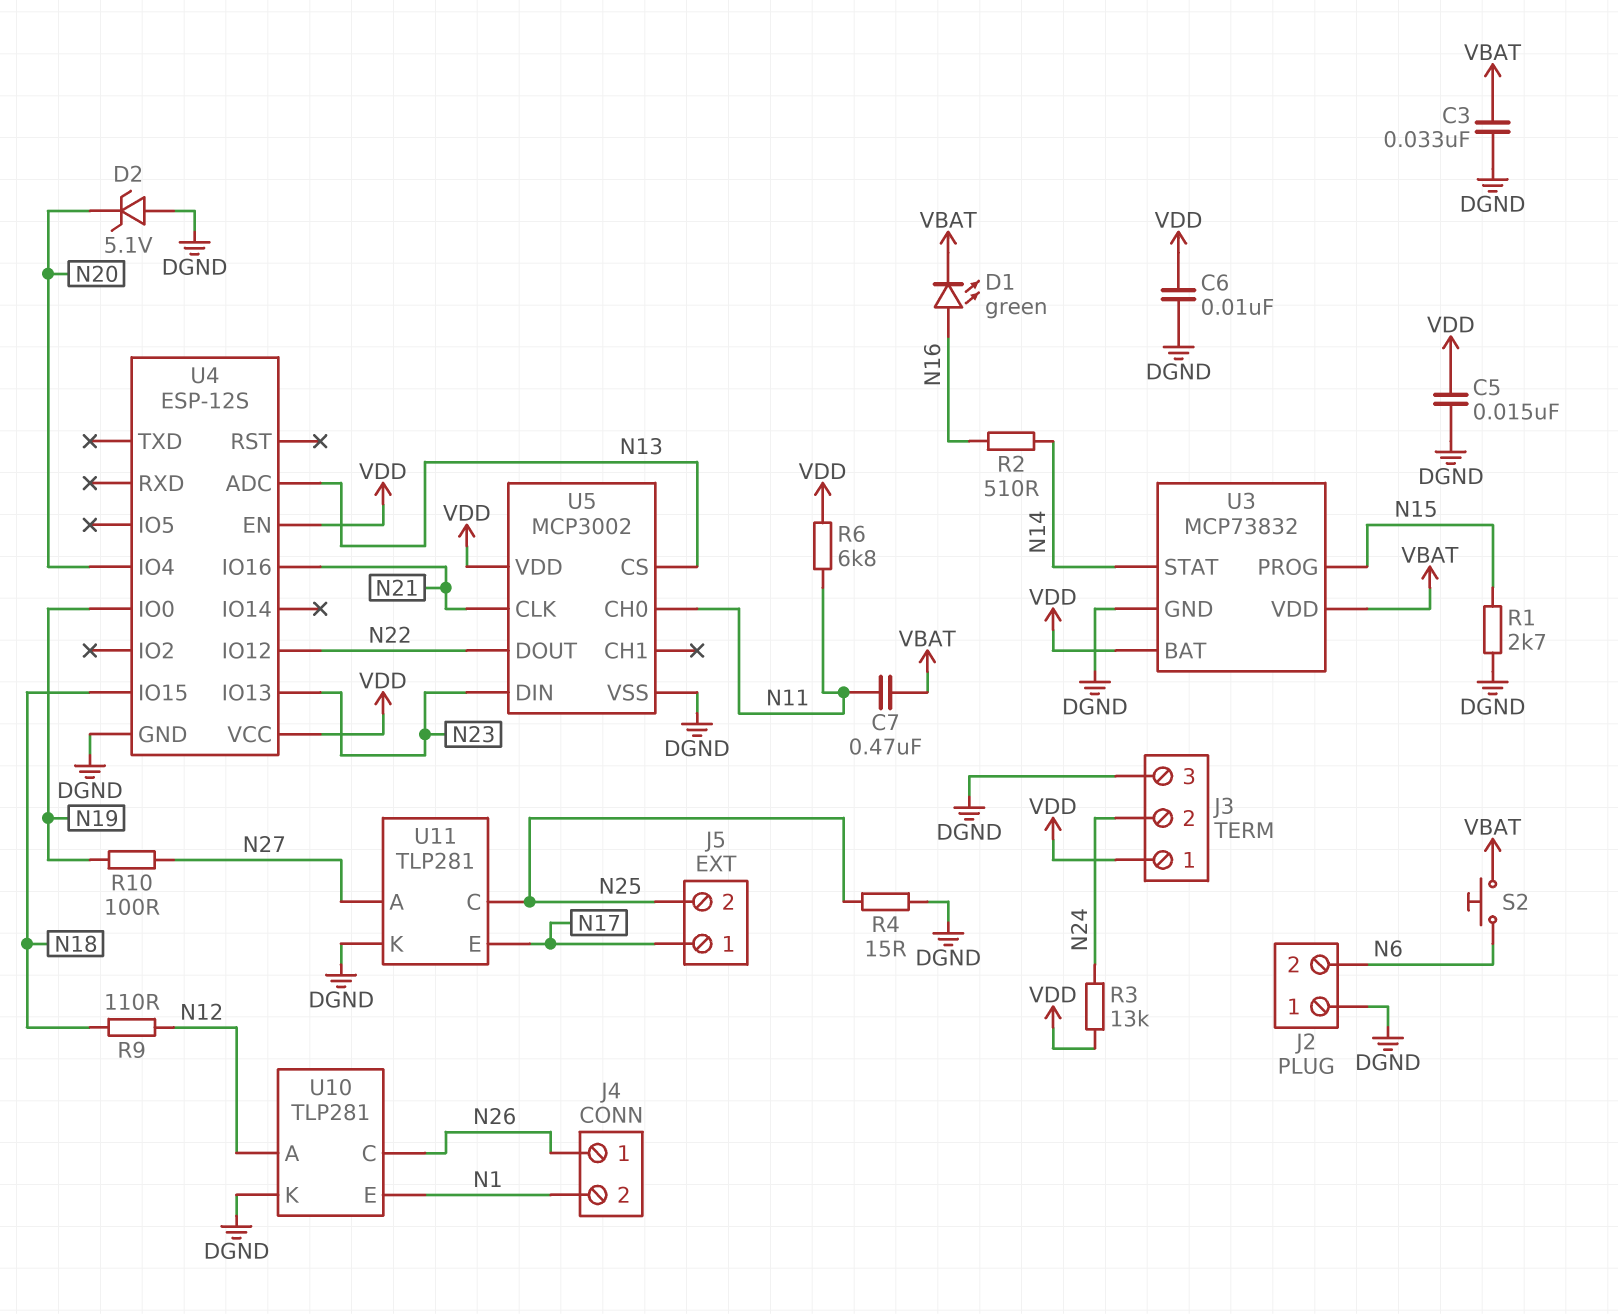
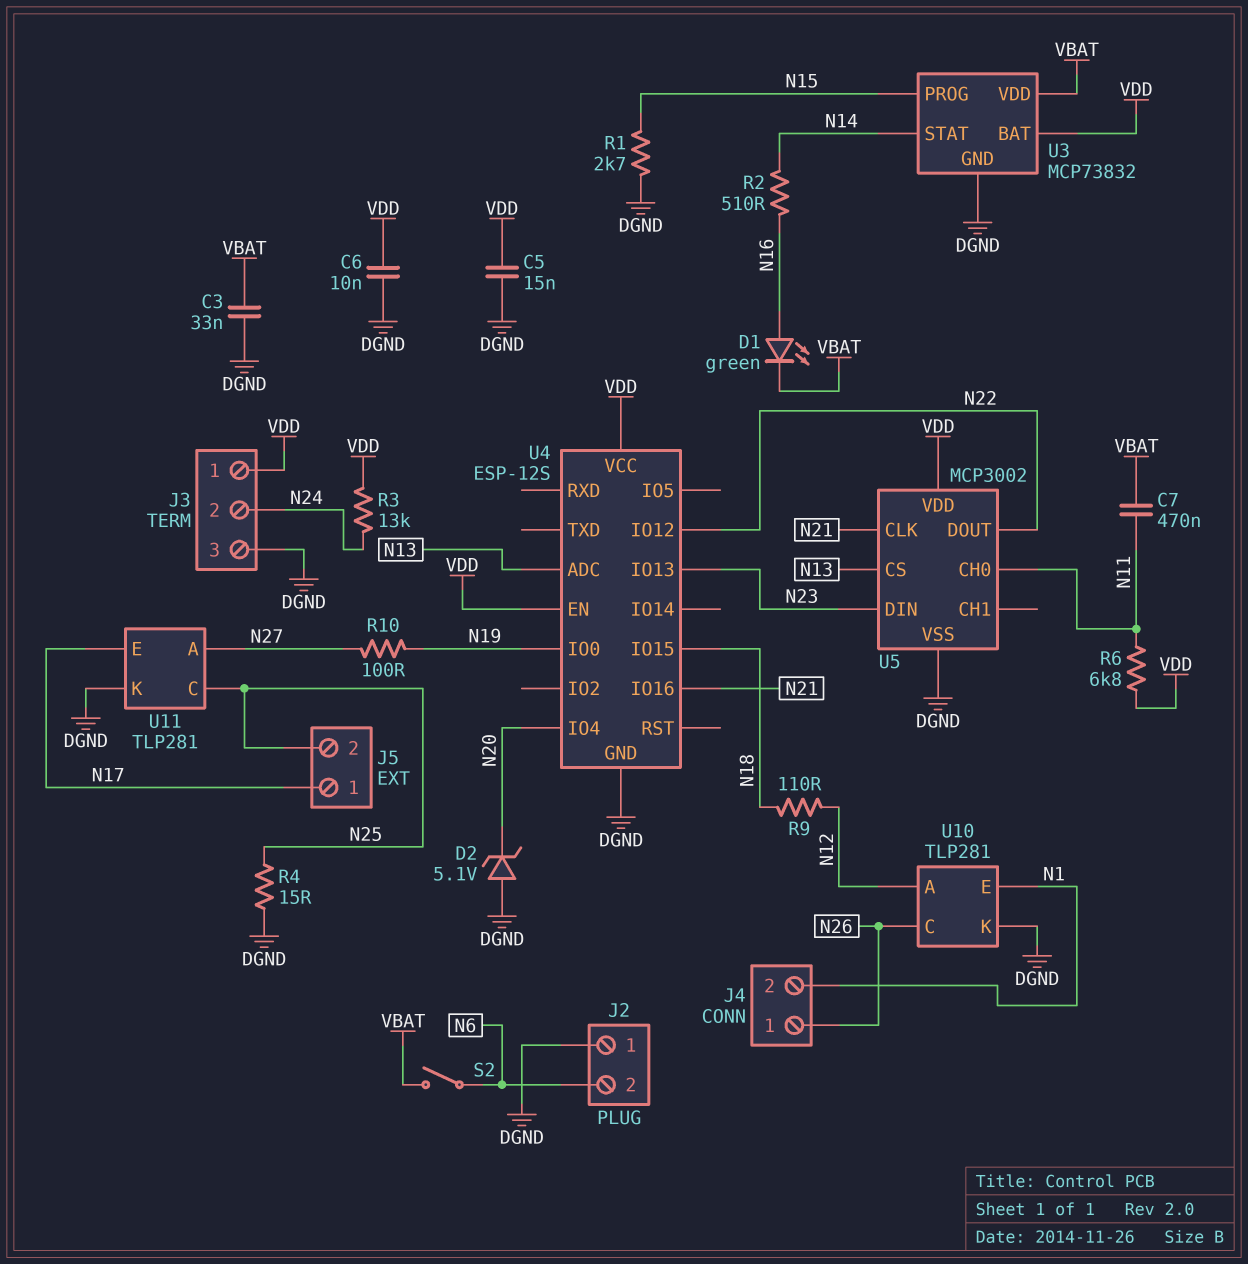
S2: button (N6, VBAT) -> switch (N6, VBAT)

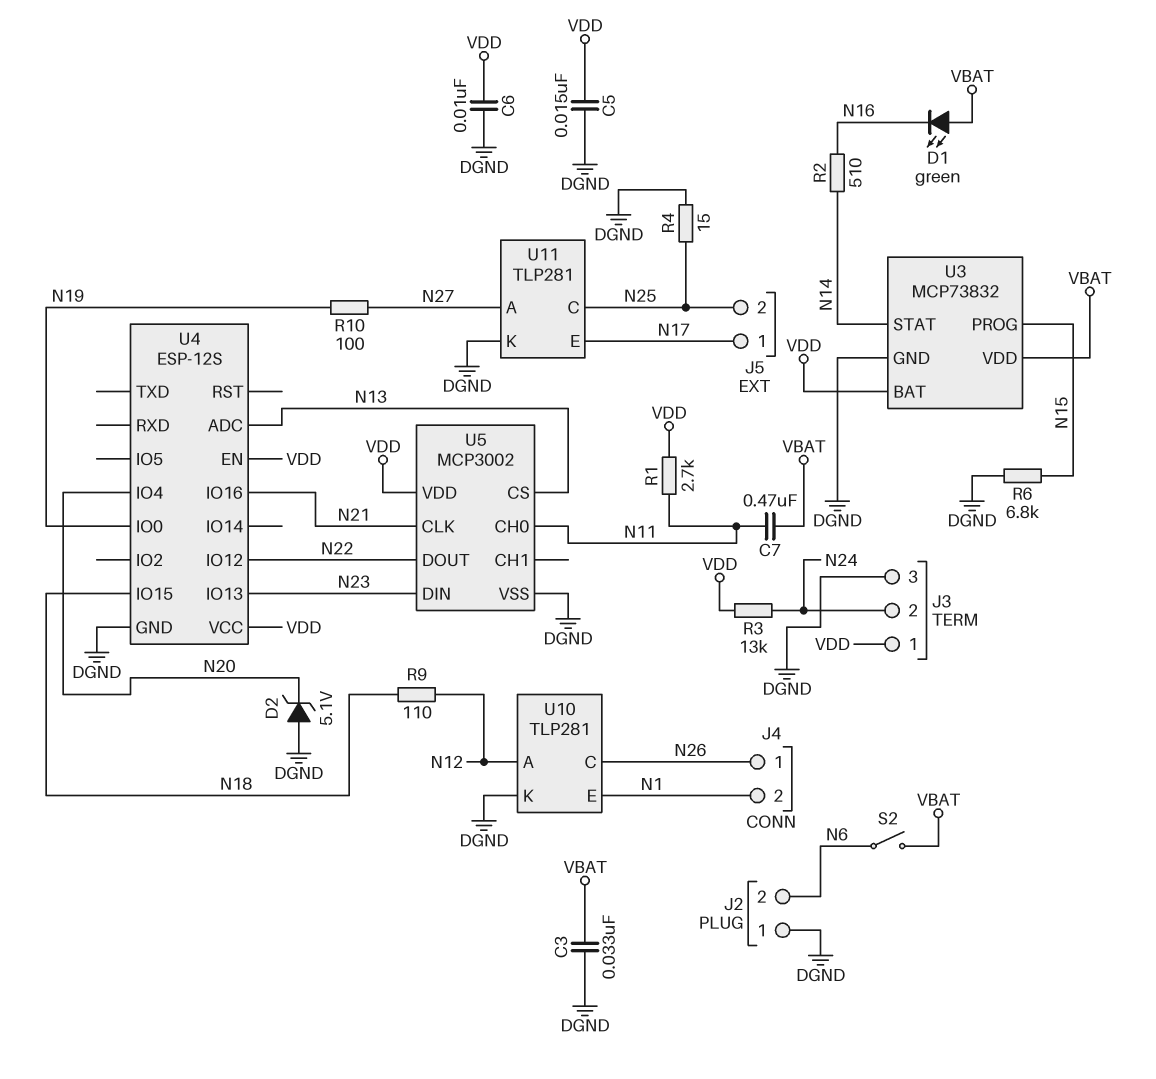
D1: LED green (A N16, K VBAT) -> LED green (A VBAT, K N16)
R1: 2.7k (DGND, N15) -> 2.7k (N11, VDD)
R6: 6.8k (N11, VDD) -> 6.8k (DGND, N15)

